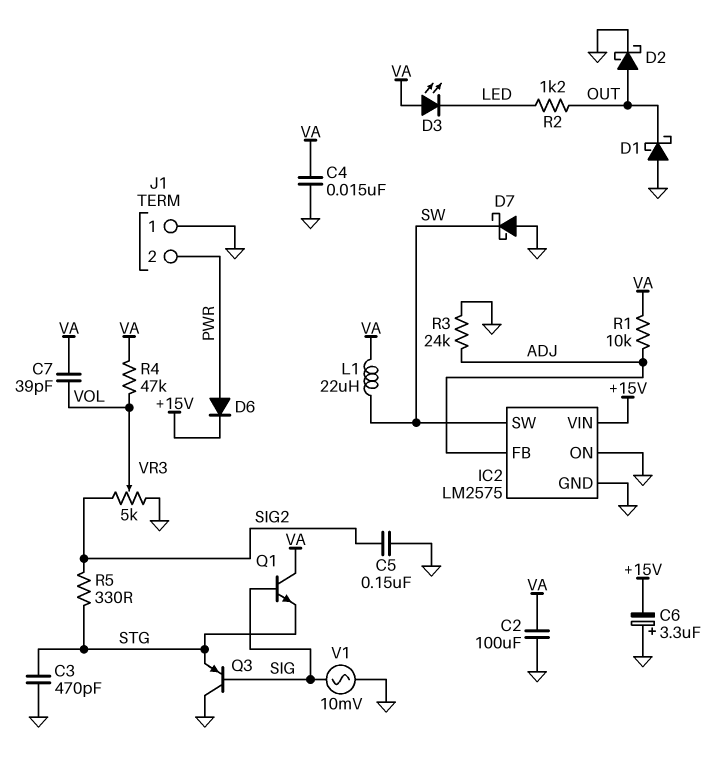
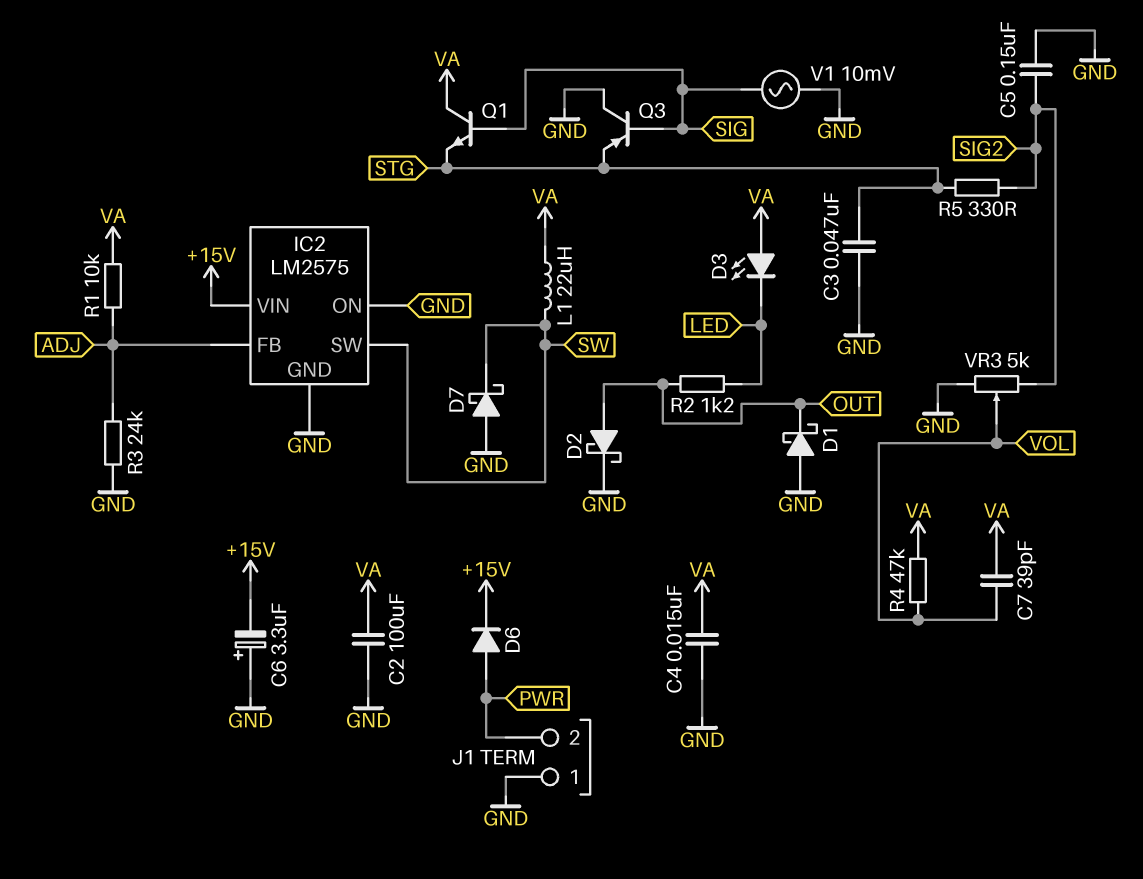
C3: 470pF (GND, STG) -> 47nF (GND, STG)

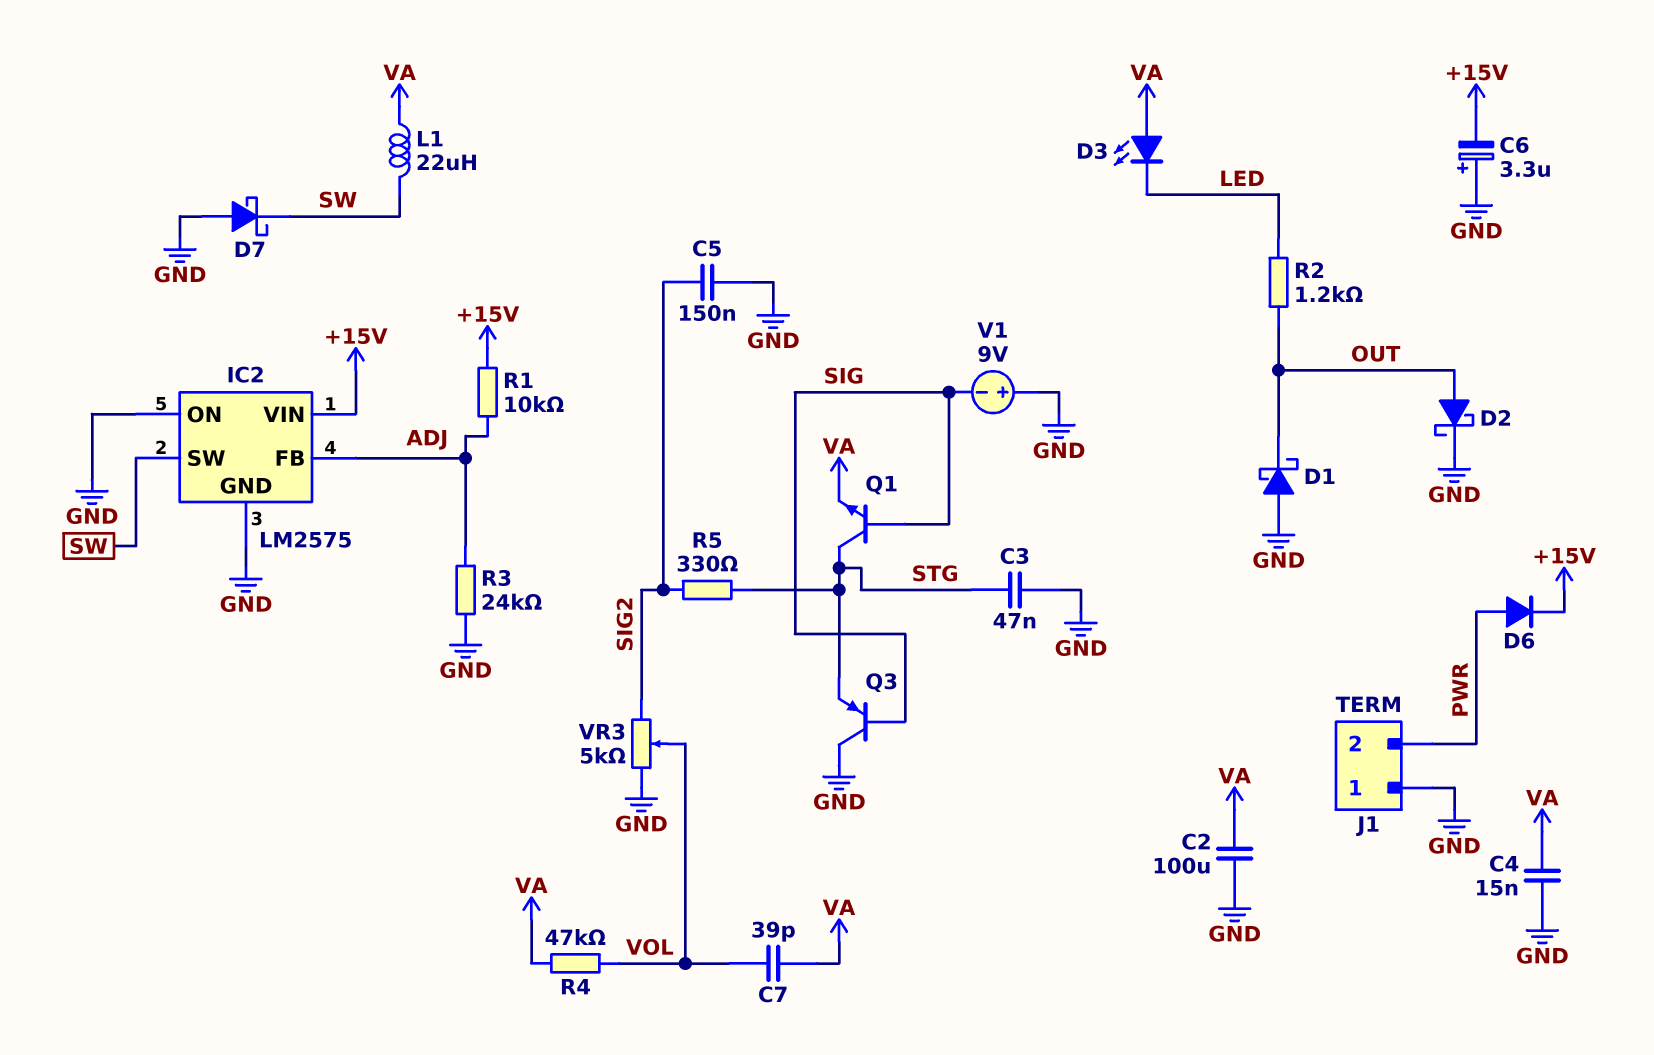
Q1: NPN (B SIG, C VA, E STG) -> NPN (B SIG, C STG, E VA)
R1: 10k (ADJ, VA) -> 10k (+15V, ADJ)
V1: AC 10mV (GND, SIG) -> 9V (plus GND, minus SIG)

